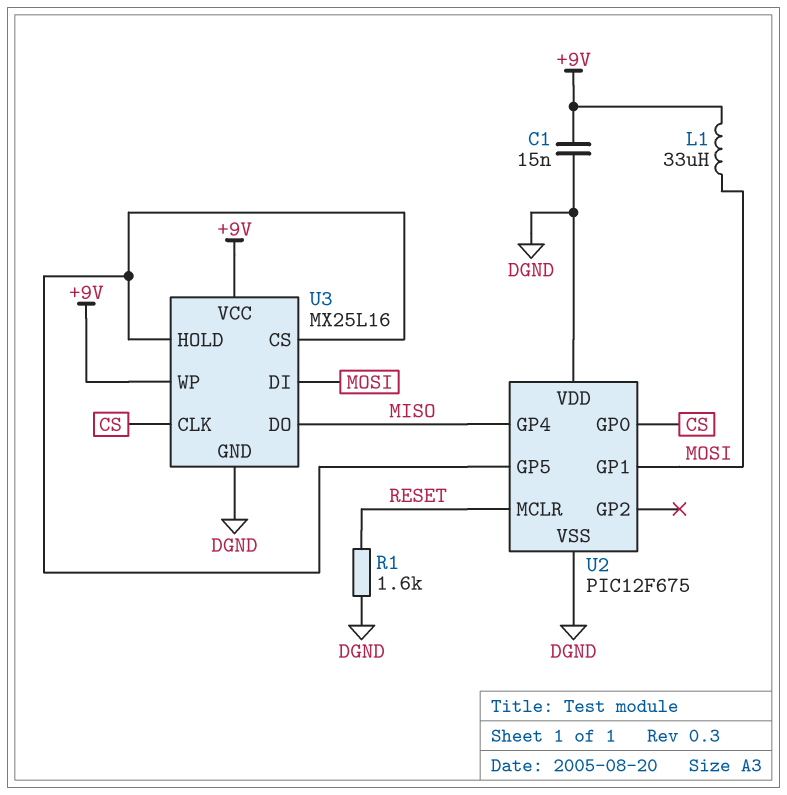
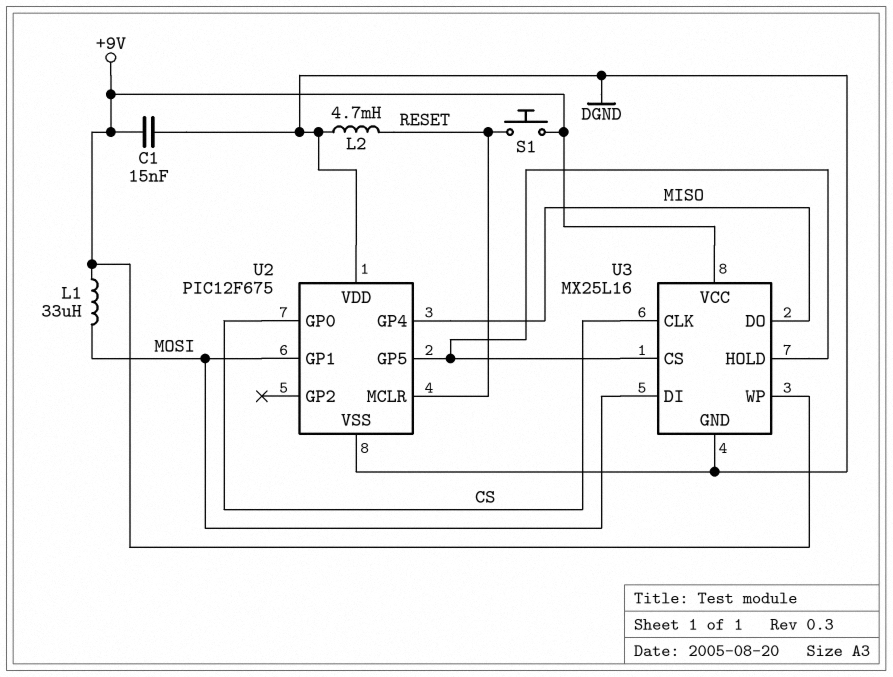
L2: none -> 4.7mH (DGND, RESET)
R1: 1.6k (DGND, RESET) -> none
S1: none -> button (+9V, RESET)

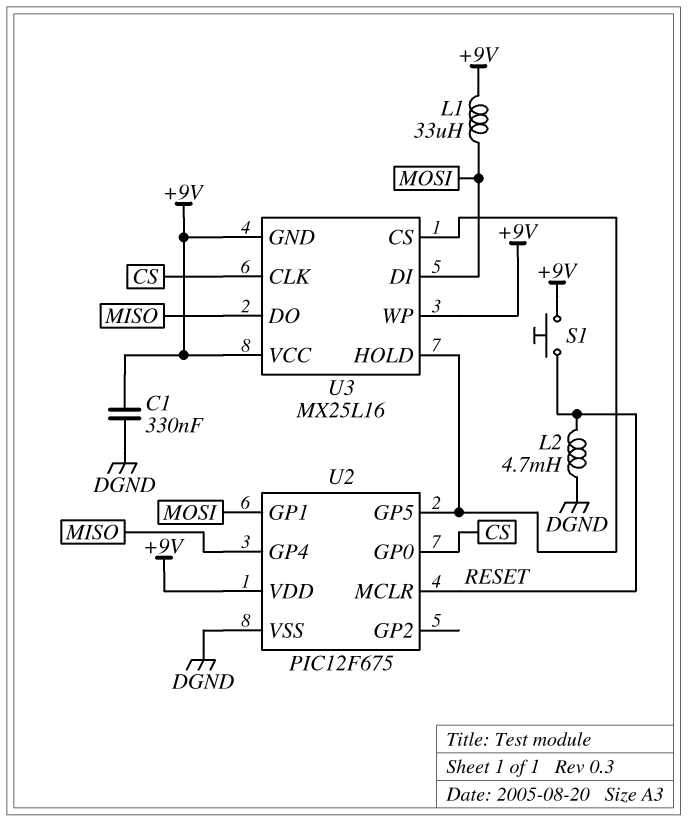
C1: 15nF (+9V, DGND) -> 330nF (+9V, DGND)
U2 pin VDD: DGND -> +9V
U3 pin GND: DGND -> +9V

